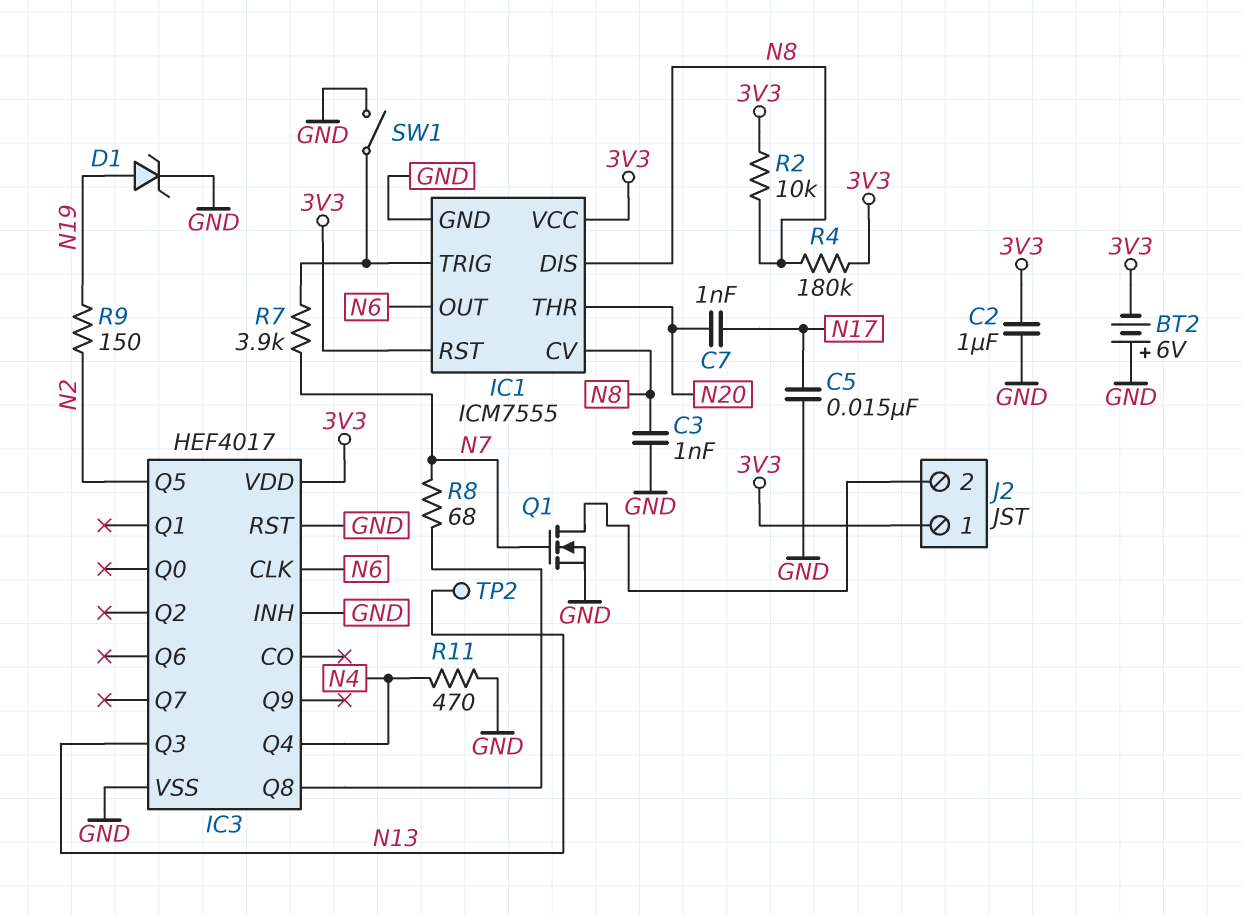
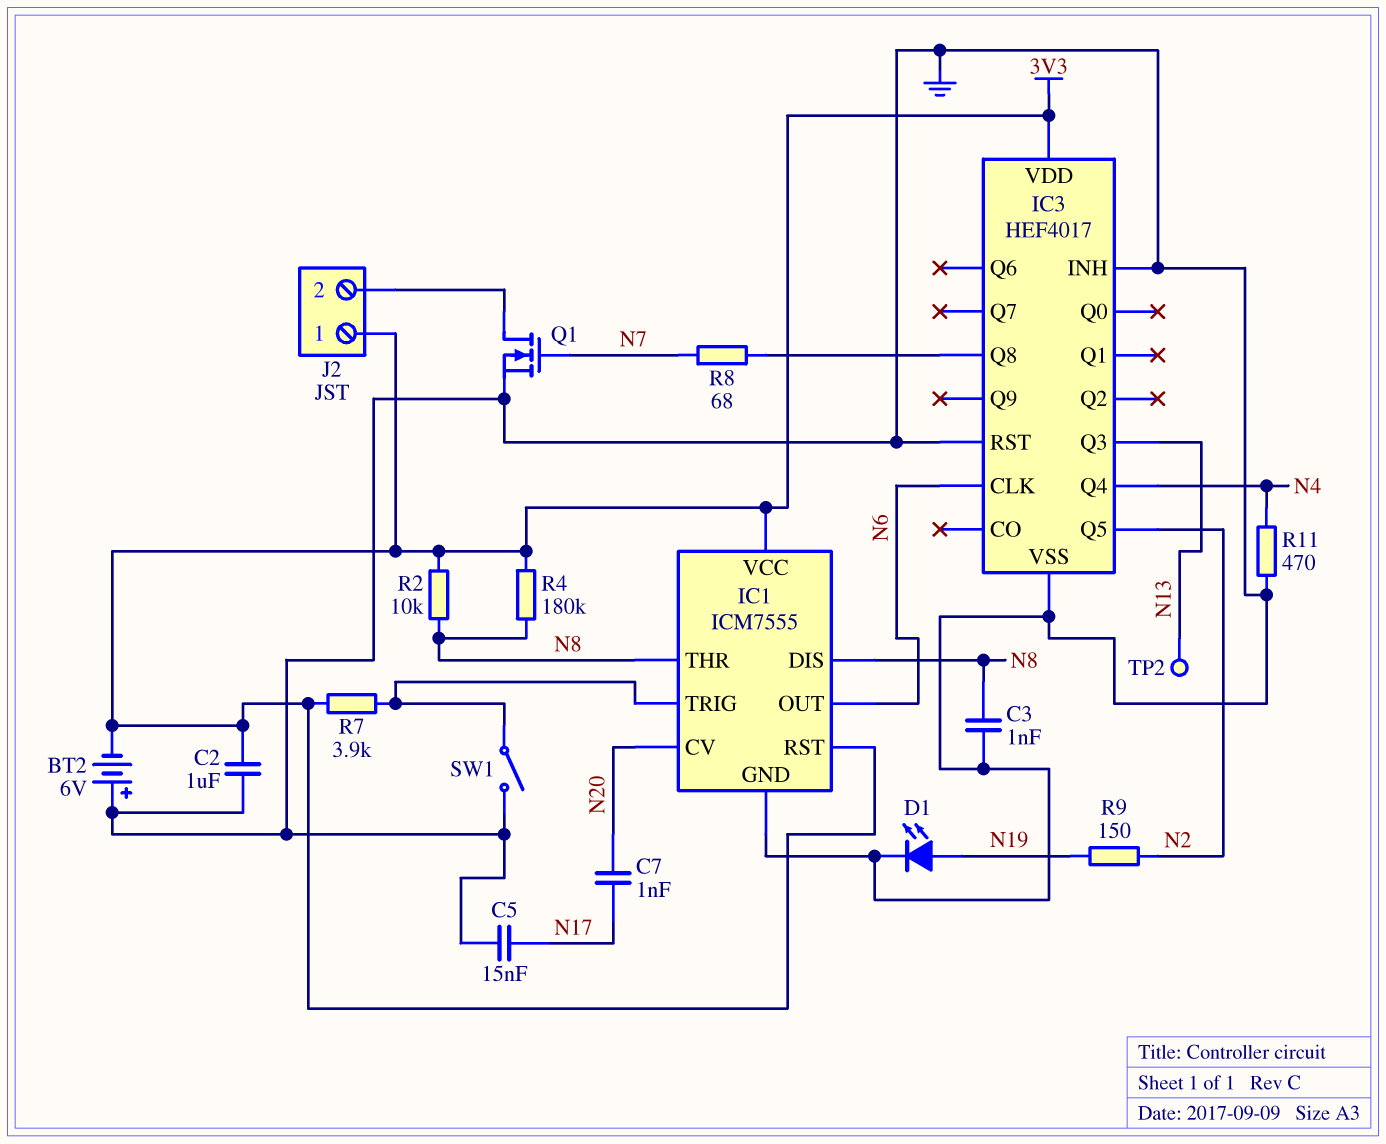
D1: zener (A N19, K GND) -> LED (A N19, K GND)
IC1 pin CV: N8 -> N20
IC1 pin THR: N20 -> N8
R7: 3.9k (IC1/TRIG, N7) -> 3.9k (3V3, IC1/TRIG)

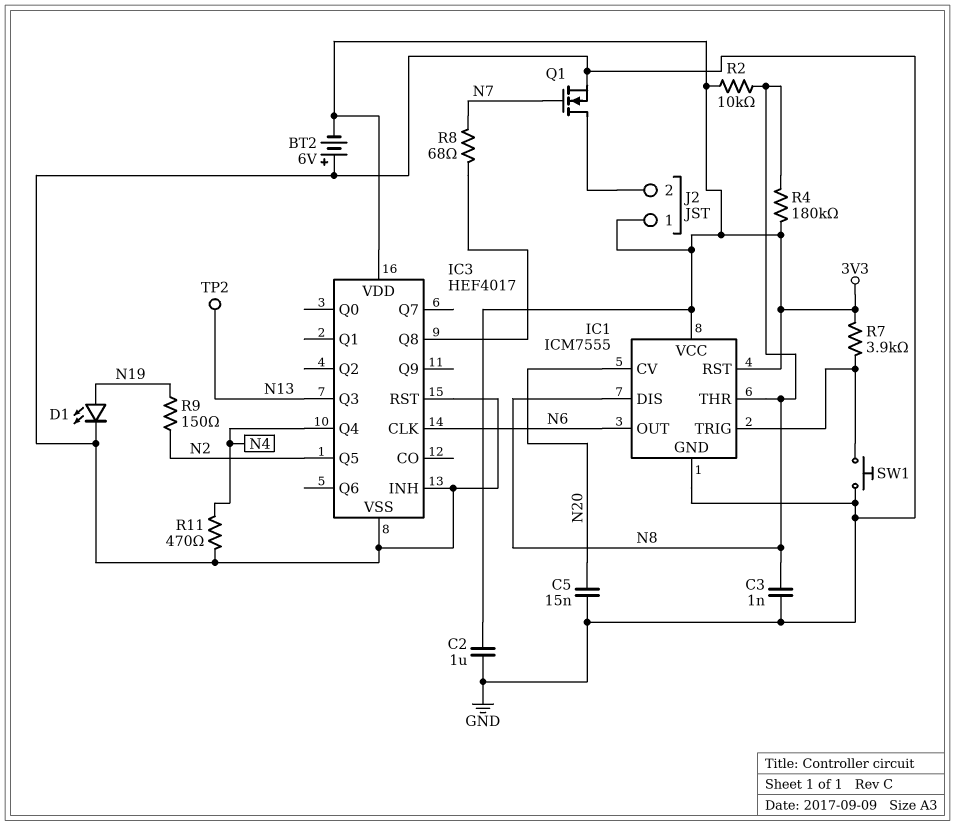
C5: 15nF (GND, N17) -> 15nF (GND, N20)
C7: 1nF (N17, N20) -> none
SW1: switch (GND, IC1/TRIG) -> button (GND, IC1/TRIG)

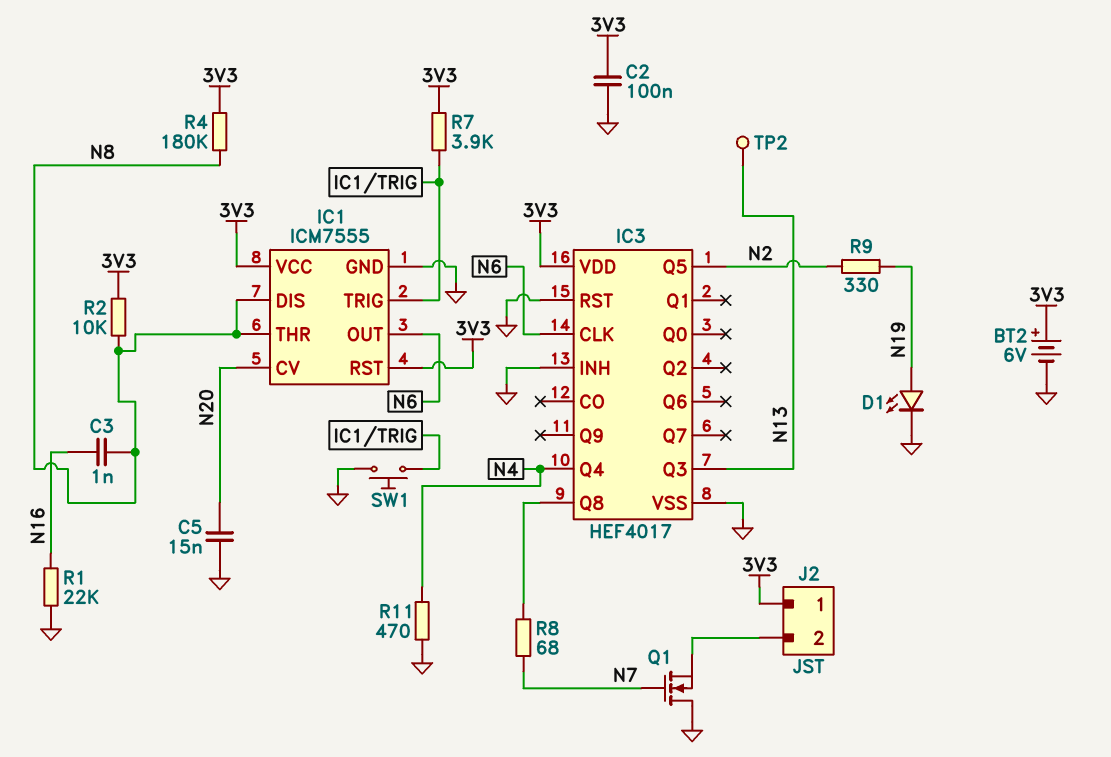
BT2: 6V (plus GND, minus 3V3) -> 6V (plus 3V3, minus GND)
C2: 1uF (3V3, GND) -> 100nF (3V3, GND)
C3: 1nF (GND, N8) -> 1nF (N8, N16)
Q1: NMOS (G N7, D J2/2, S GND) -> NMOS (G N7, D GND, S J2/2)
R1: none -> 22k (GND, N16)
R9: 150 (N2, N19) -> 330 (N2, N19)

